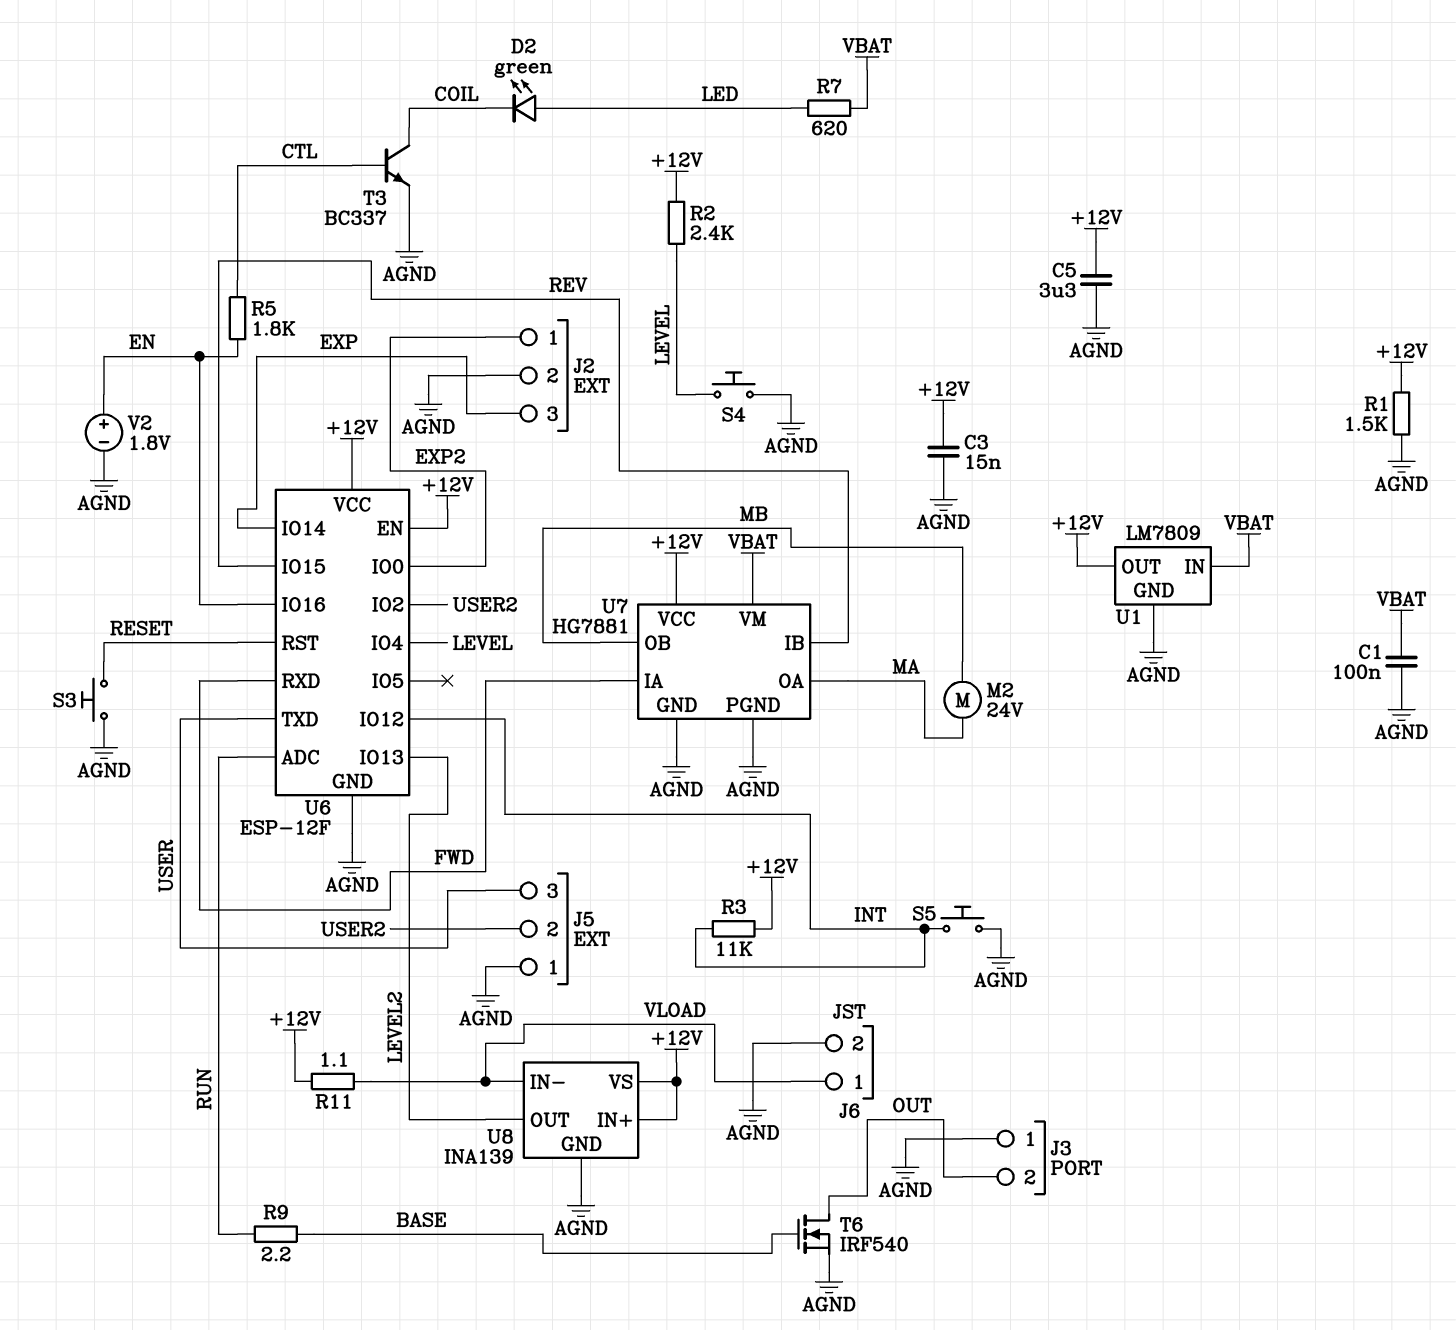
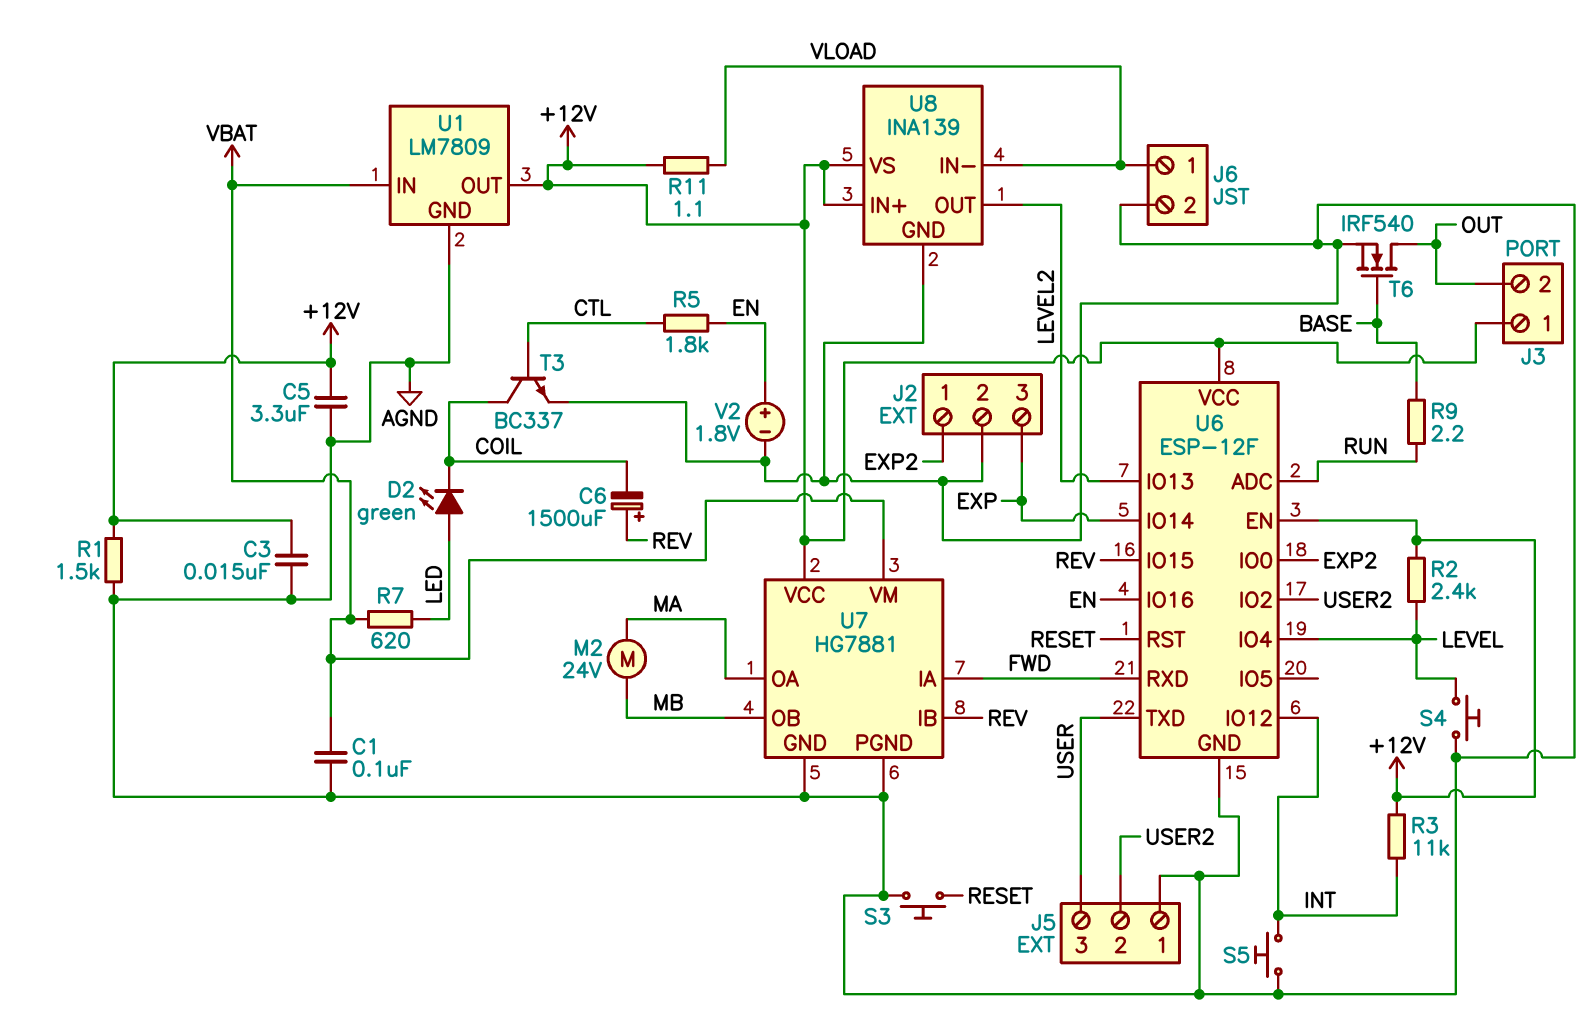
C6: none -> 1500uF (plus REV, minus COIL)
J3 pin 1: AGND -> +12V

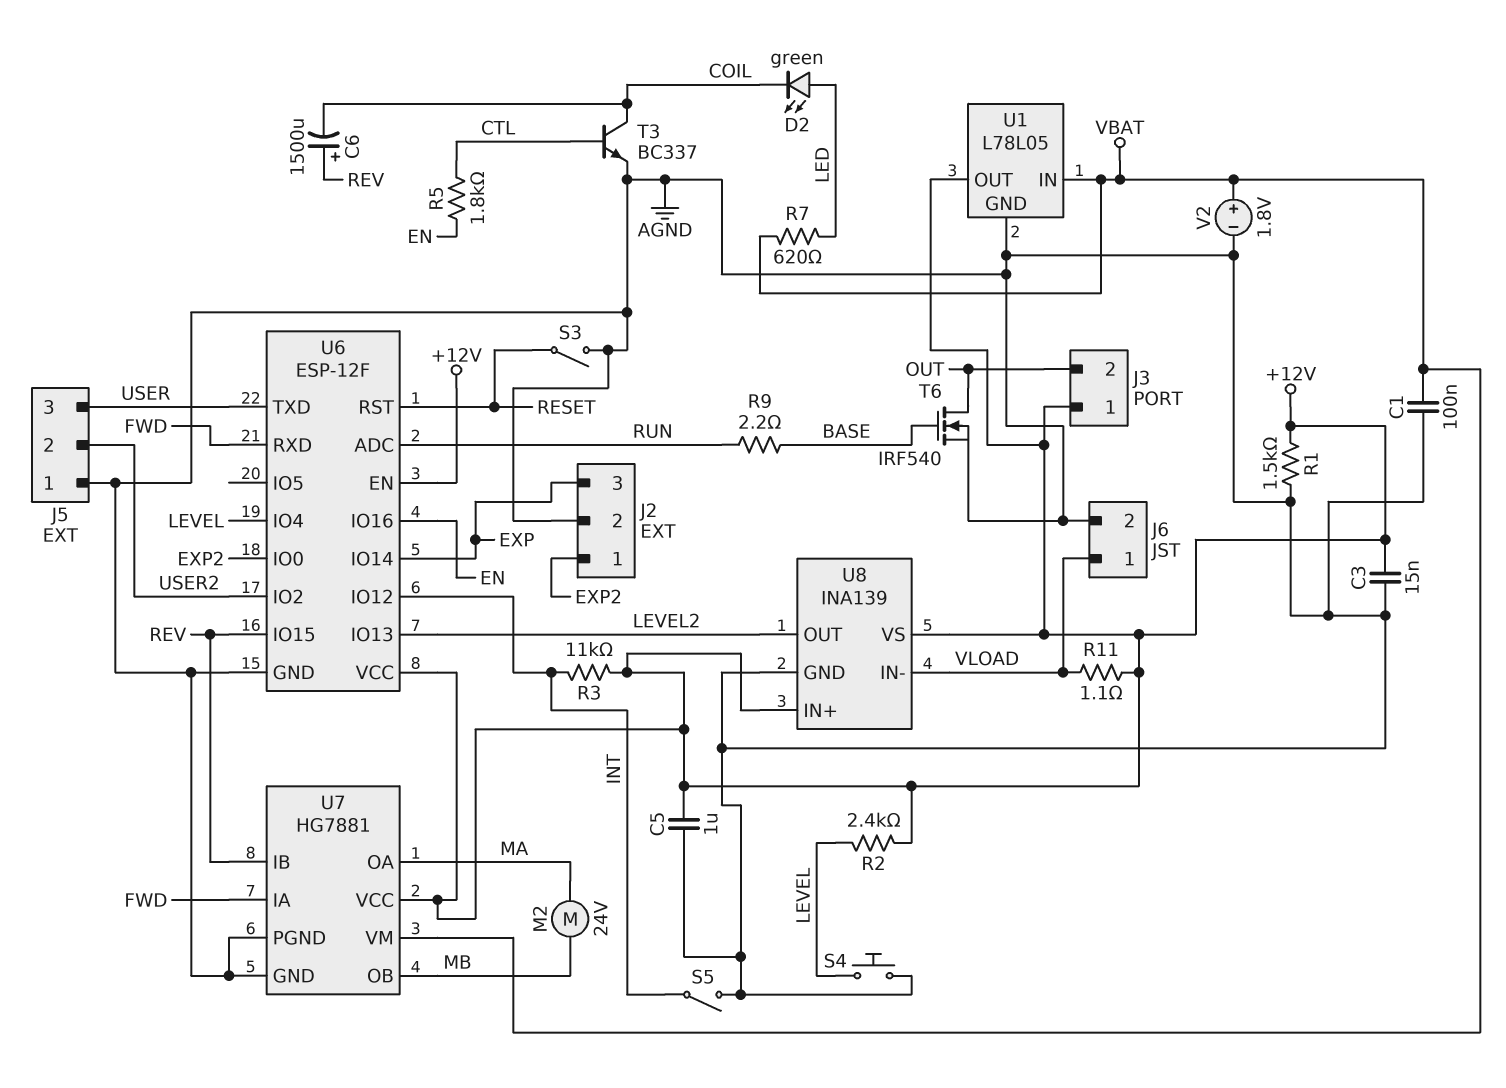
C5: 3.3uF (+12V, AGND) -> 1uF (+12V, AGND)
S3: button (AGND, RESET) -> switch (AGND, RESET)
S5: button (AGND, INT) -> switch (AGND, INT)
U1: LM7809 -> L78L05
V2: 1.8V (plus EN, minus AGND) -> 1.8V (plus VBAT, minus AGND)

